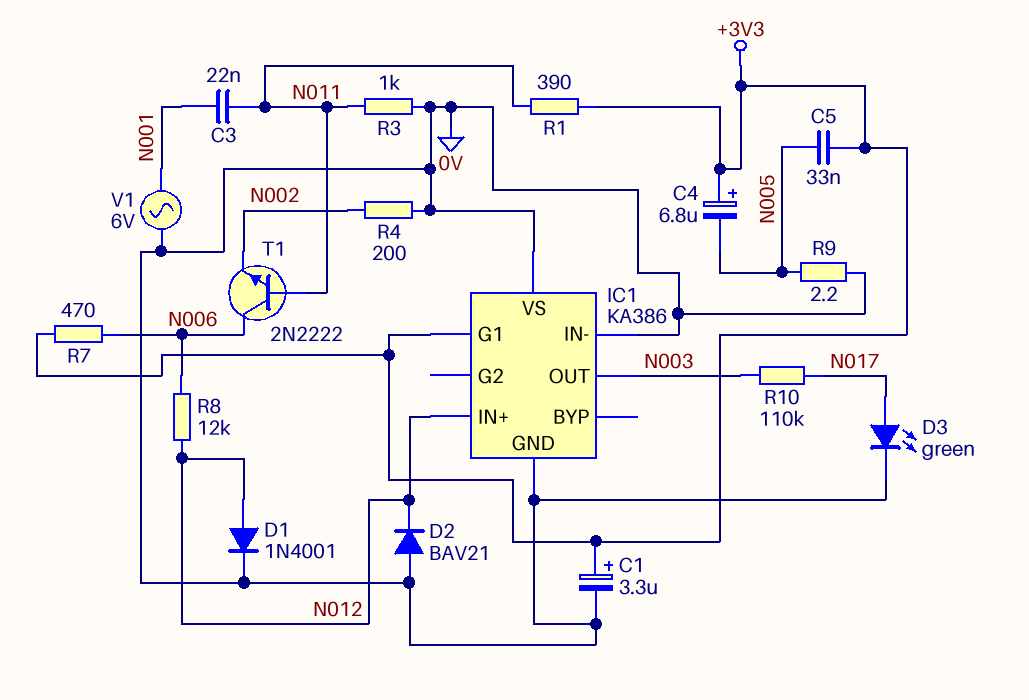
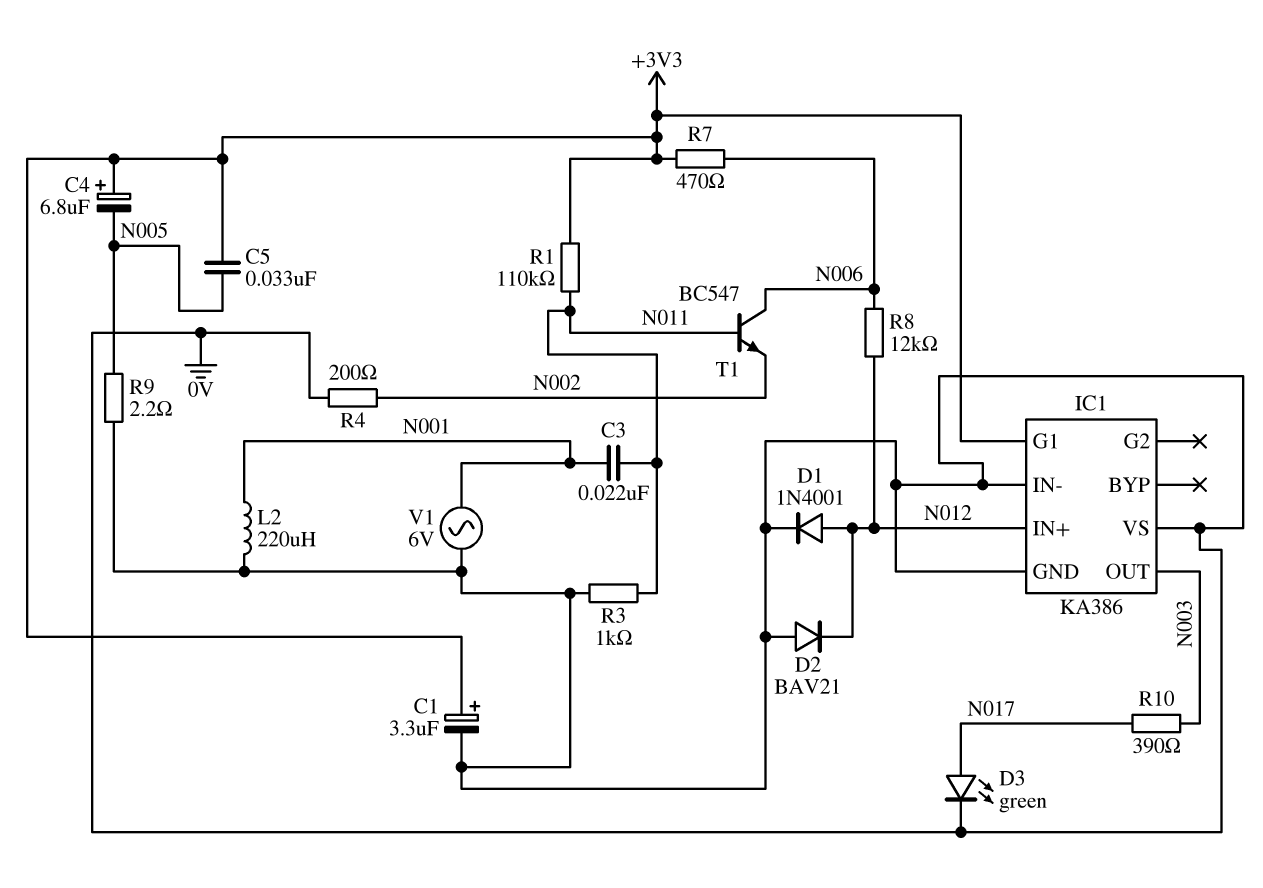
L2: none -> 220uH (0V, N001)
R1: 390 (+3V3, N011) -> 110k (+3V3, N011)
R10: 110k (N003, N017) -> 390 (N003, N017)
T1: NPN 2N2222 (B N011, C N006, E N002) -> NPN BC547 (B N011, C N006, E N002)

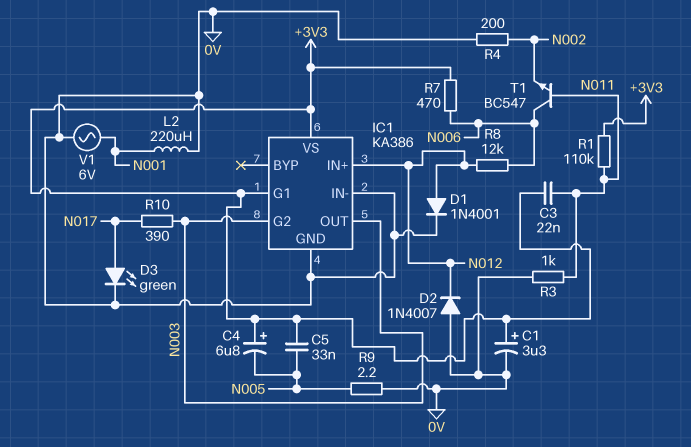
C3: 22nF (N001, N011) -> 22nF (+3V3, N011)
D2: diode BAV21 (A 0V, K N012) -> diode 1N4007 (A 0V, K N012)
IC1 pin G2: none -> N003
IC1 pin VS: 0V -> +3V3

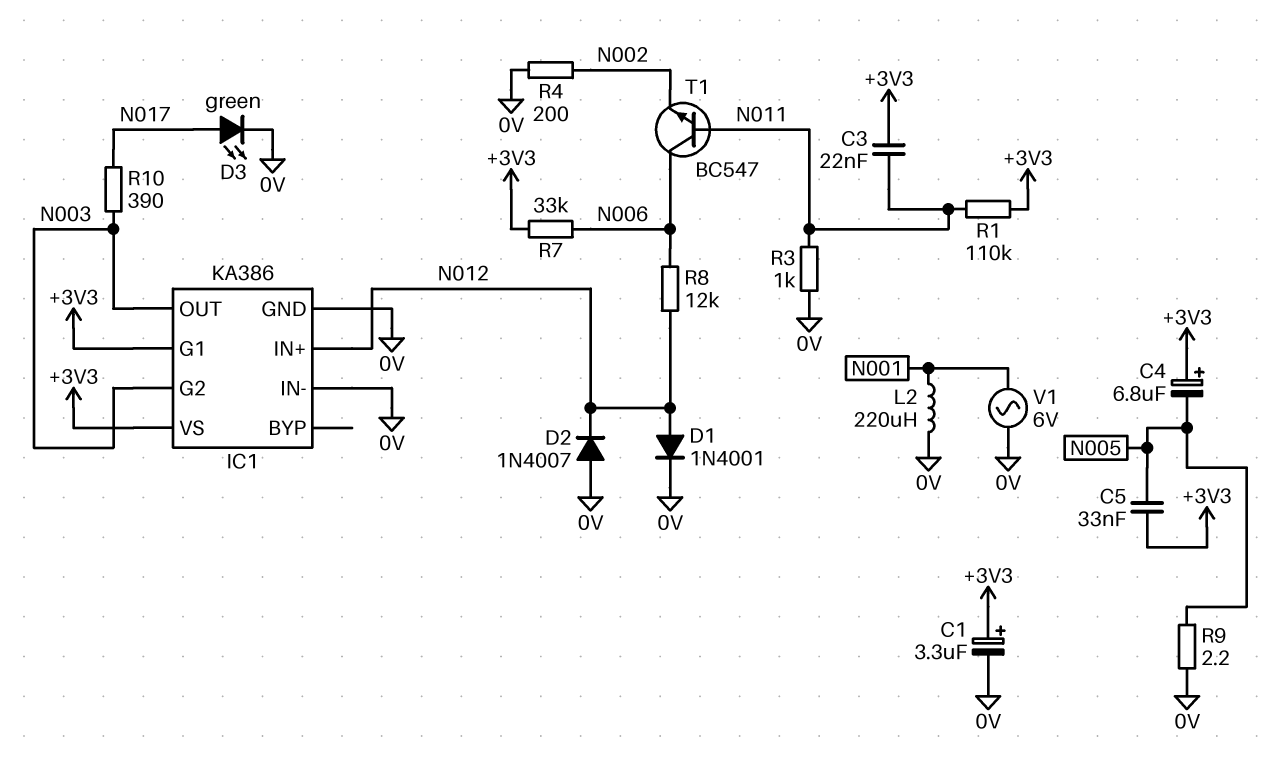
R7: 470 (+3V3, N006) -> 33k (+3V3, N006)

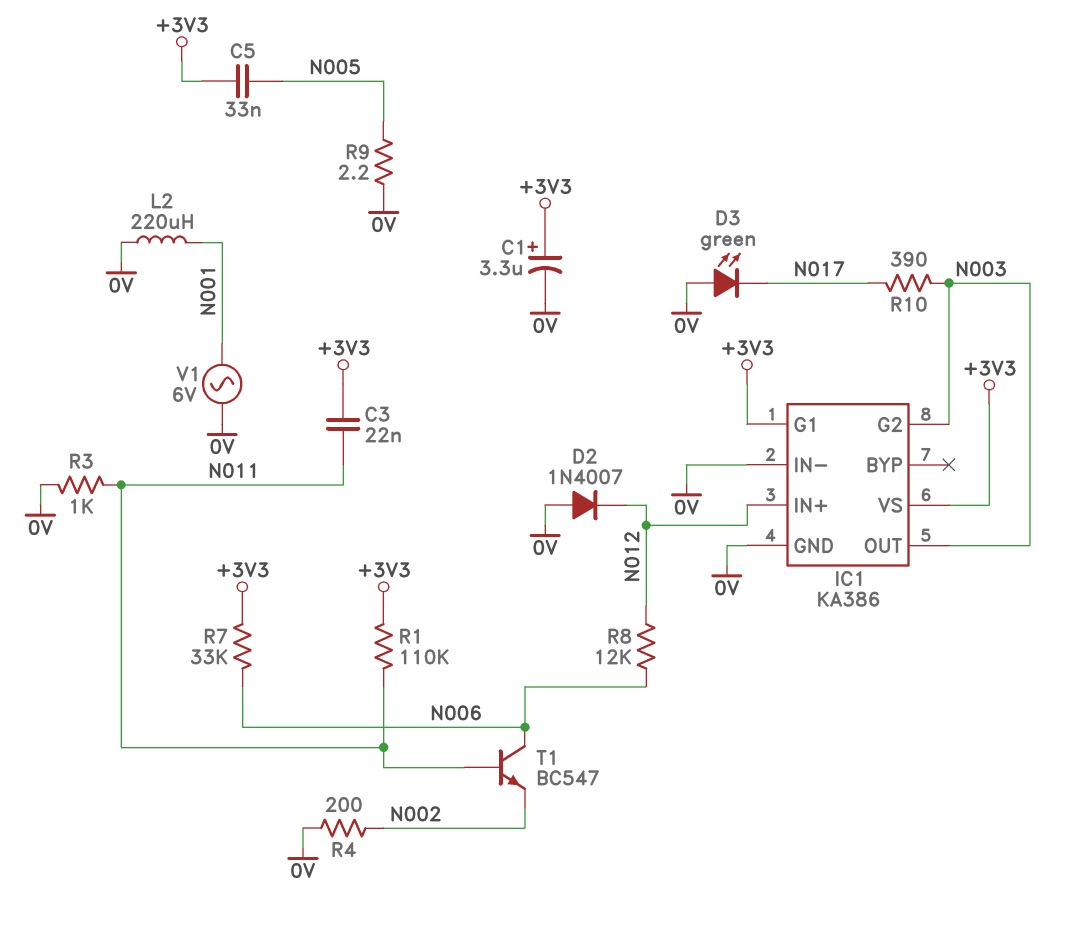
C4: 6.8uF (plus +3V3, minus N005) -> none
D1: diode 1N4001 (A N012, K 0V) -> none
D3: LED green (A N017, K 0V) -> LED green (A 0V, K N017)

